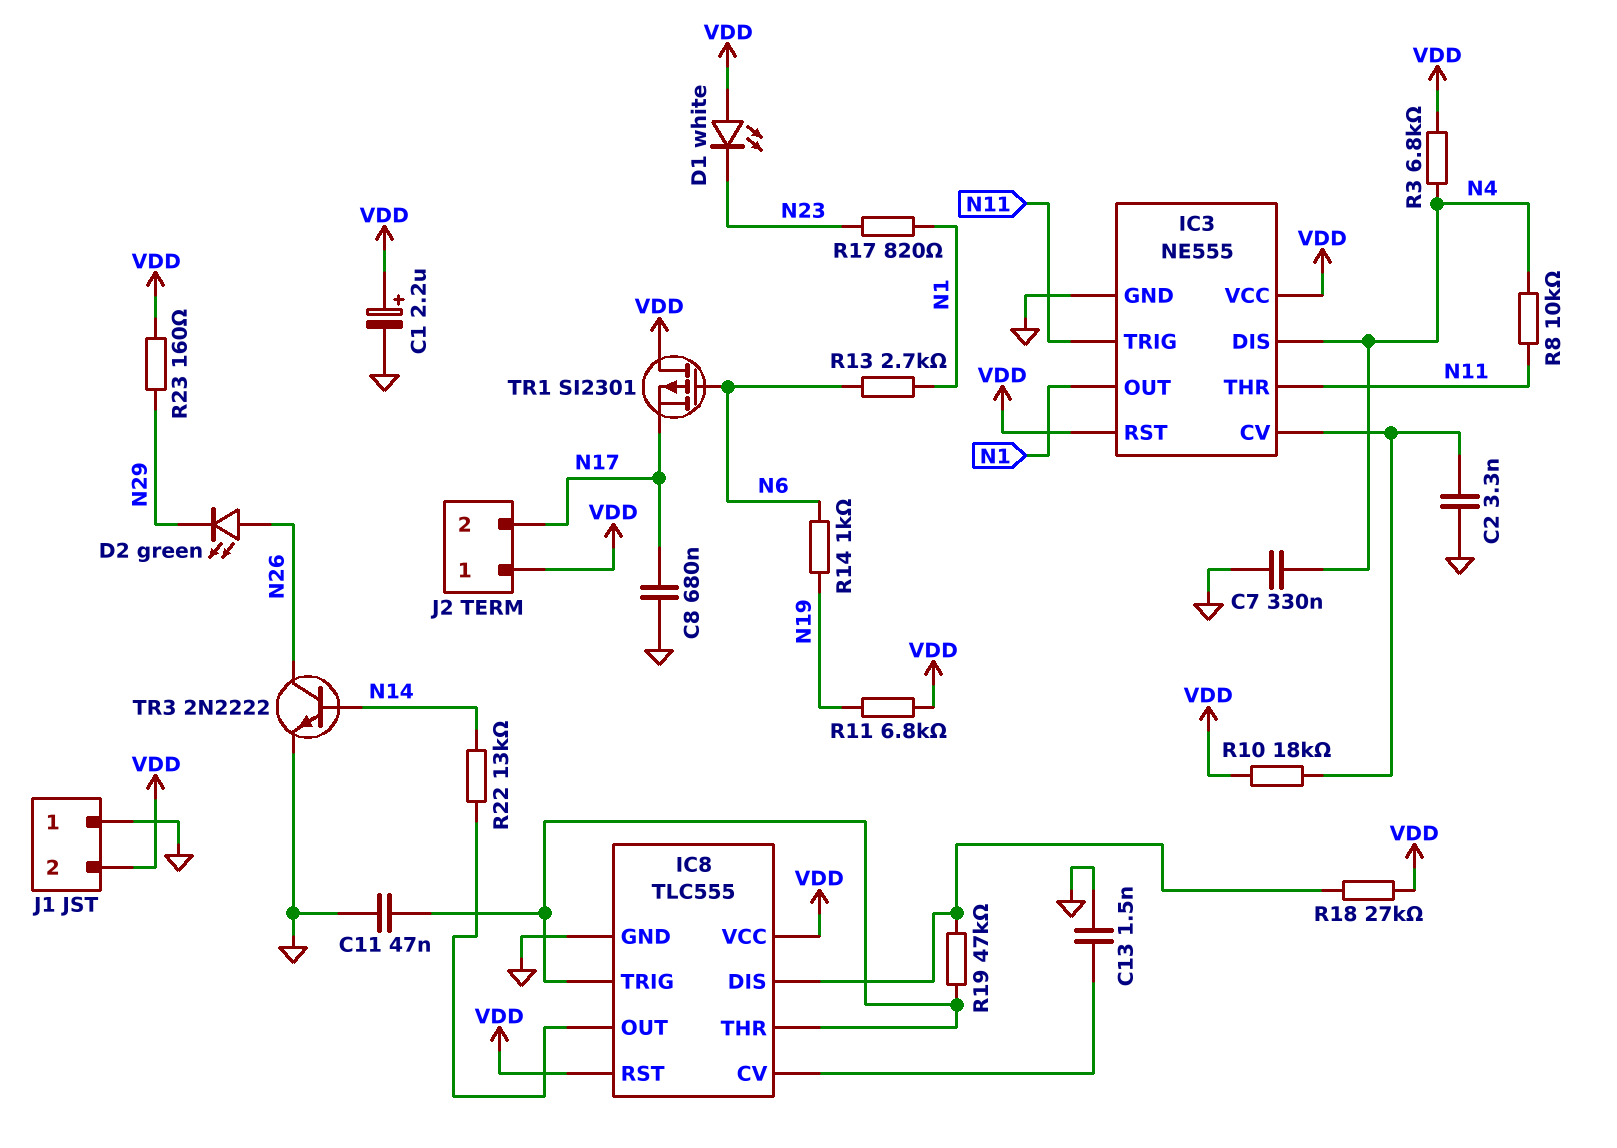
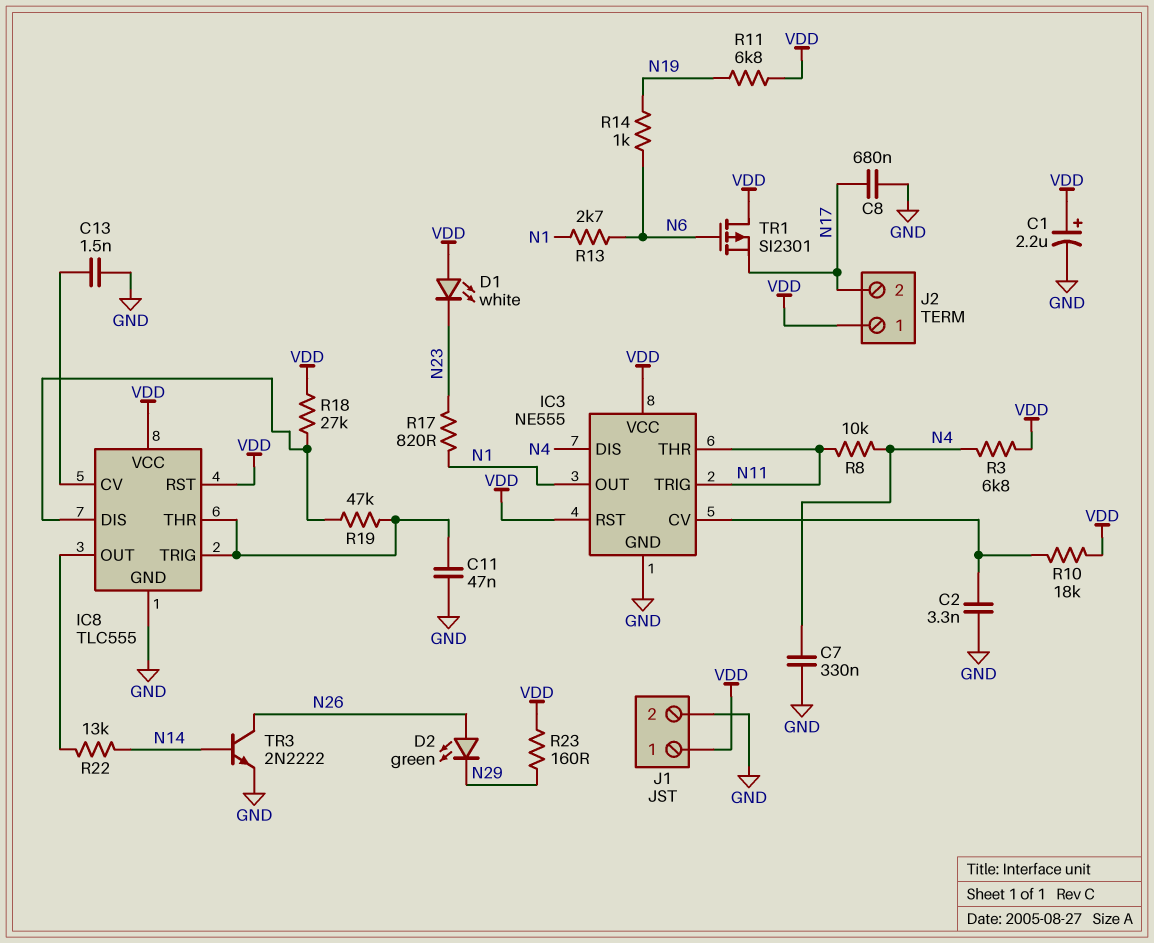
J1 pin 1: GND -> VDD
J1 pin 2: VDD -> GND

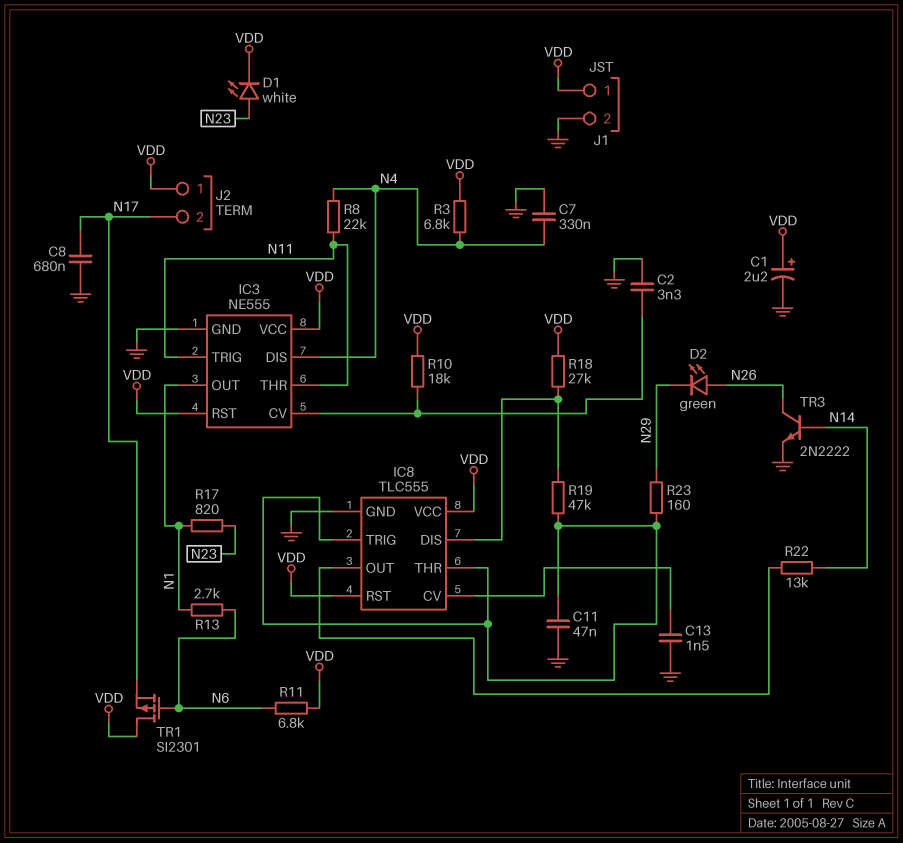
D1: LED white (A VDD, K N23) -> LED white (A N23, K VDD)
R8: 10k (N4, N11) -> 22k (N4, N11)
R11: 6.8k (N19, VDD) -> 6.8k (N6, VDD)
R14: 1k (N6, N19) -> none
R23: 160 (N29, VDD) -> 160 (IC8/THR, N29)

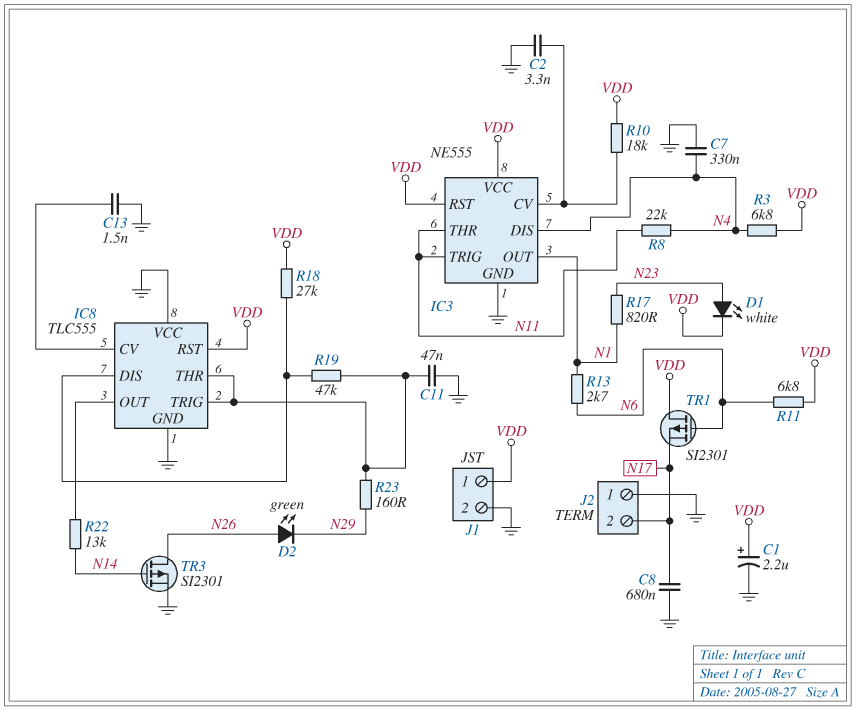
IC8 pin VCC: VDD -> GND
J2 pin 1: VDD -> GND
TR3: NPN 2N2222 (B N14, C N26, E GND) -> PMOS SI2301 (G N14, D N26, S GND)

